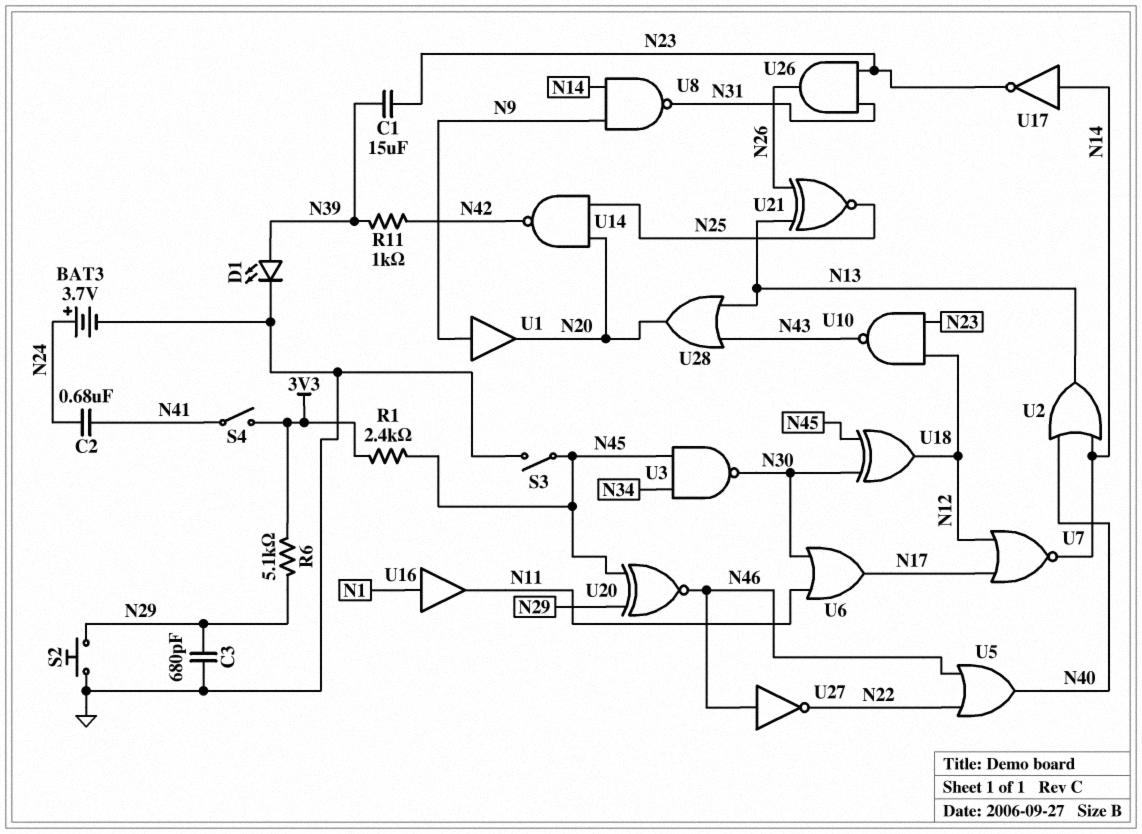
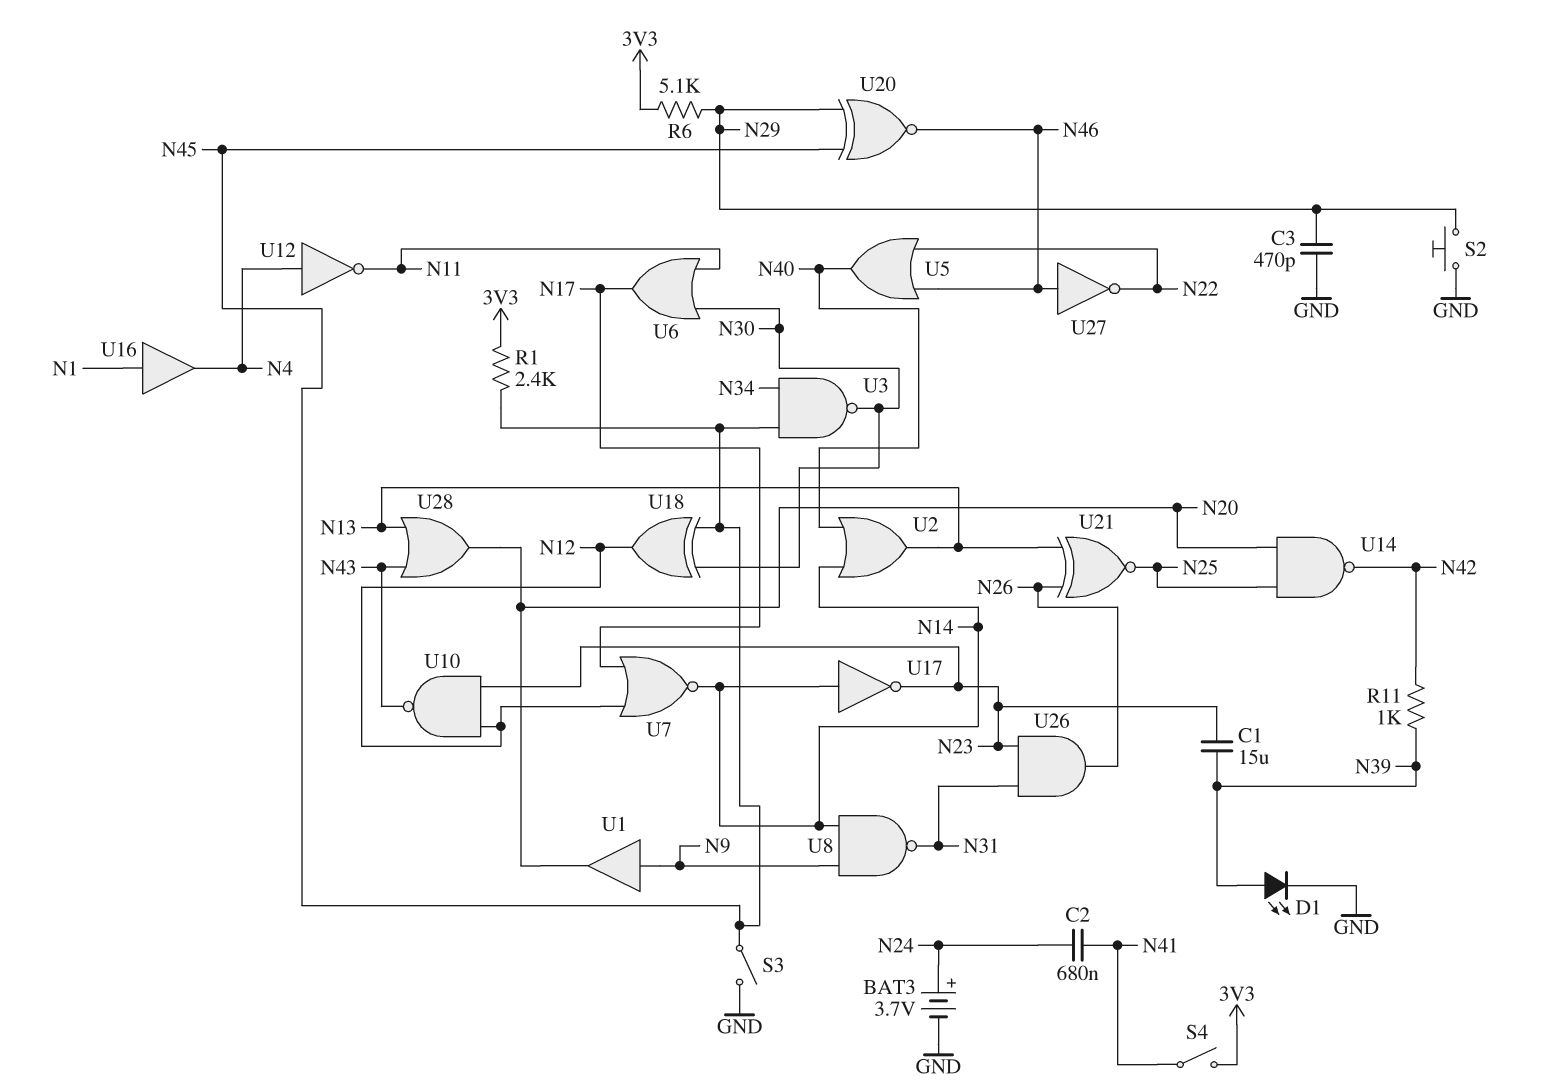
C3: 680pF (GND, N29) -> 470pF (GND, N29)
U12: none -> NOT (in N4, out N11)
U16: buffer (in N1, out N11) -> buffer (in N1, out N4)

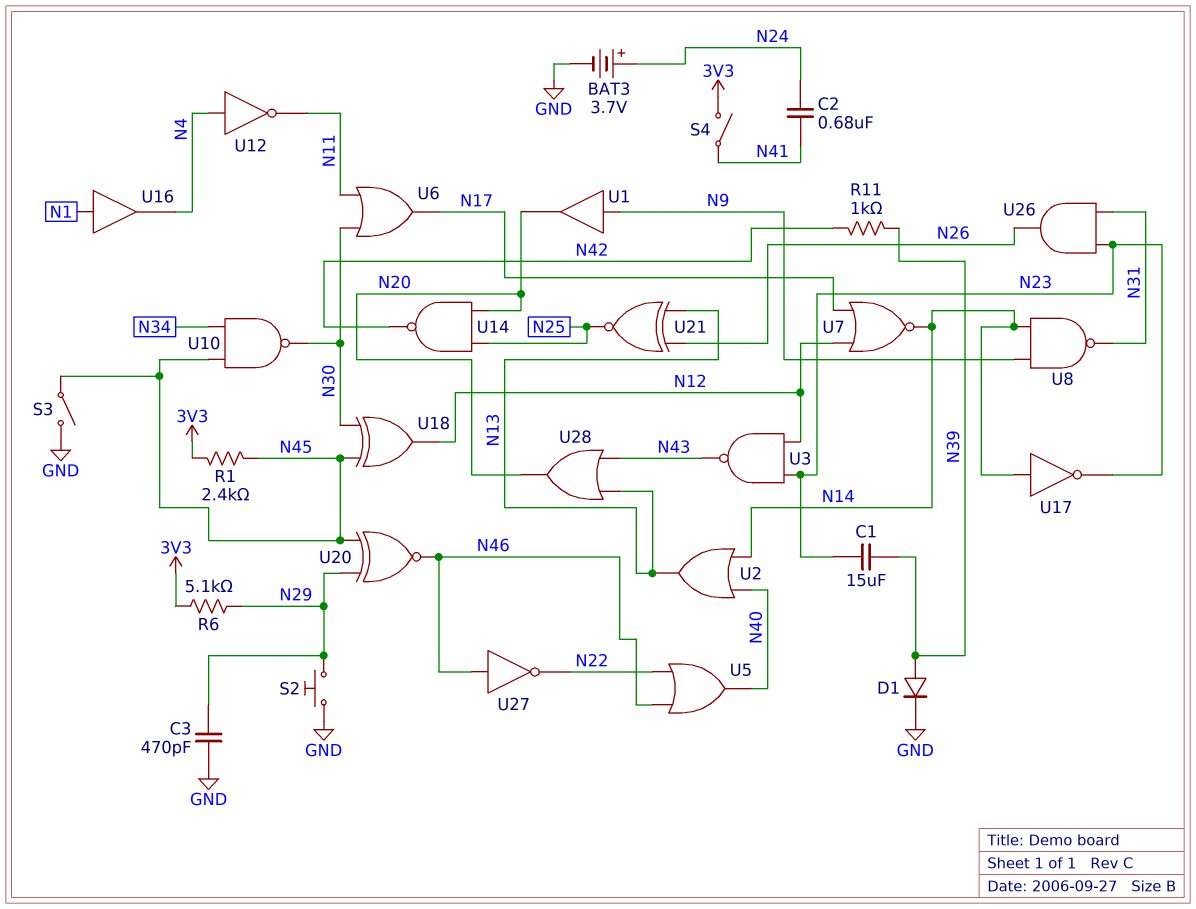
D1: LED (A N39, K GND) -> diode (A N39, K GND)
U3: NAND (in N34, in N45, out N30) -> NAND (in N12, in N23, out N43)
U10: NAND (in N12, in N23, out N43) -> NAND (in N34, in N45, out N30)

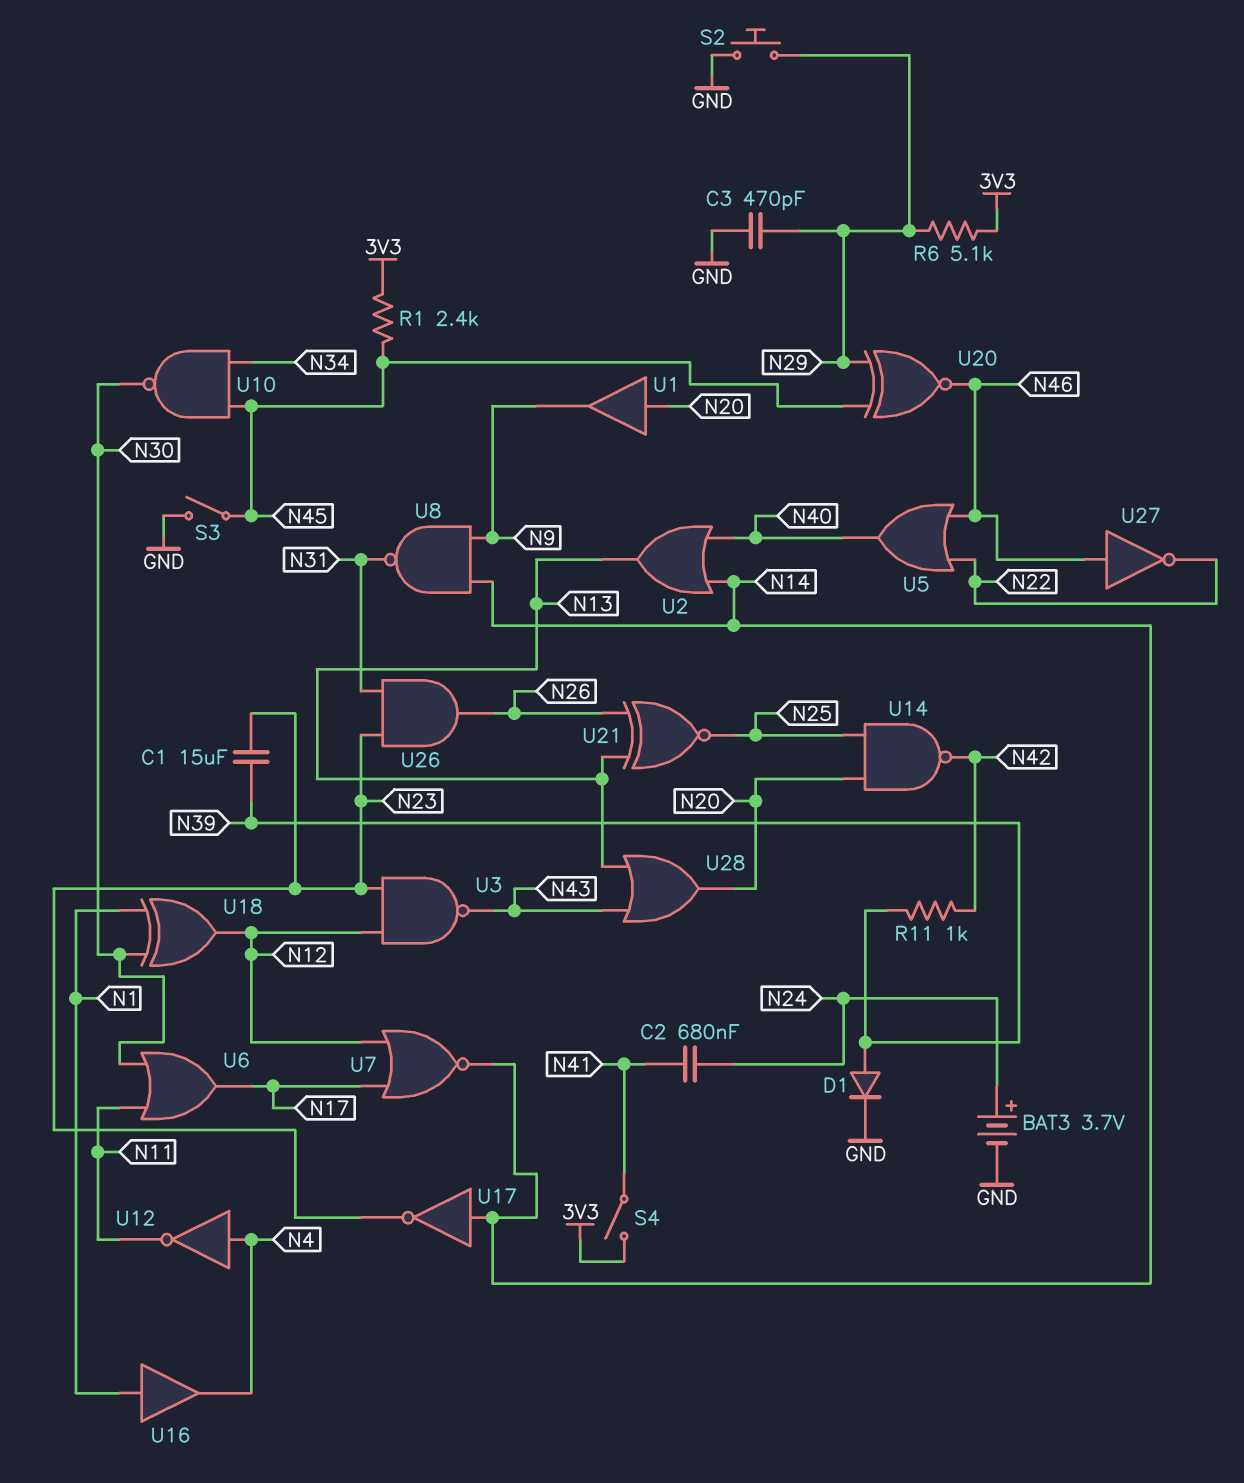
U1: buffer (in N9, out N20) -> buffer (in N20, out N9)
U18: XOR (in N30, in N45, out N12) -> XOR (in N1, in N30, out N12)

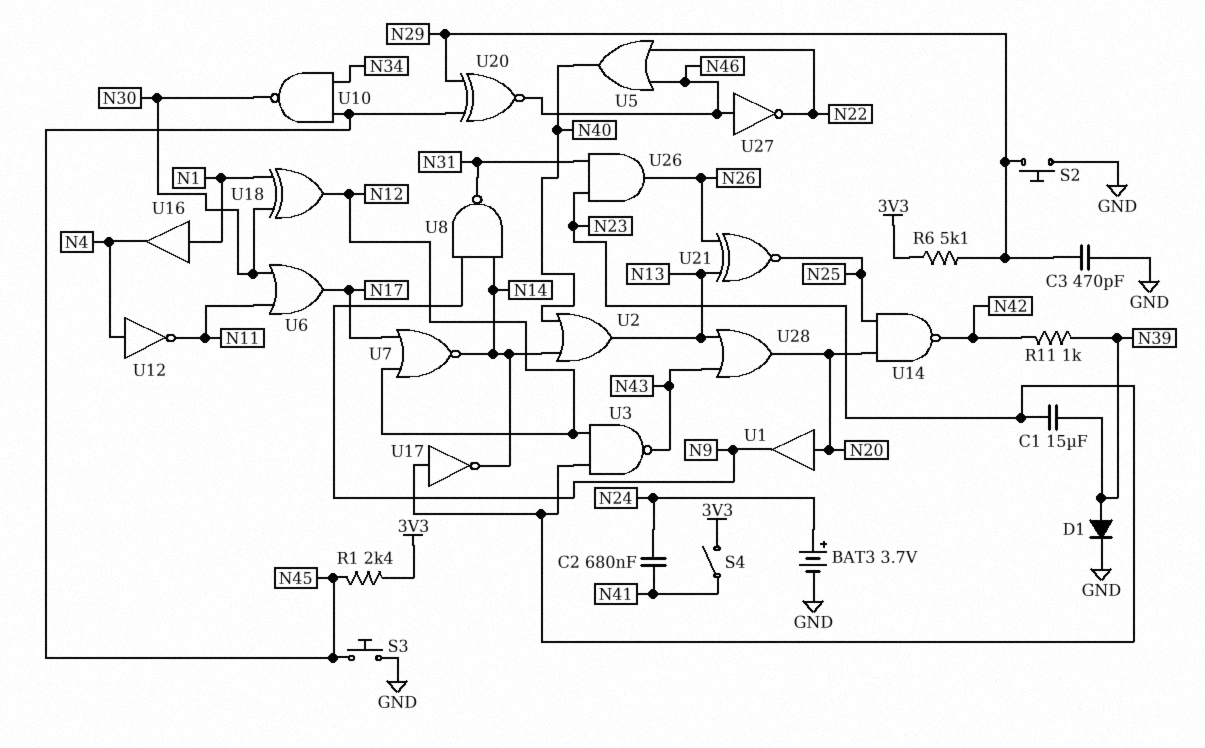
S3: switch (GND, N45) -> button (GND, N45)
U17: NOT (in N14, out N23) -> NOT (in N23, out N14)

